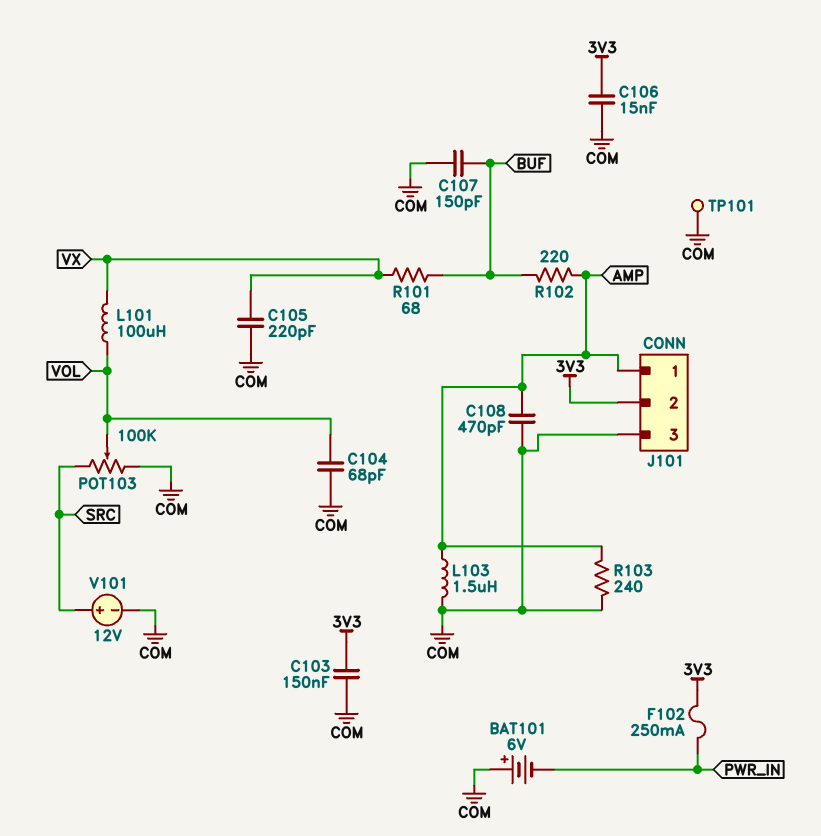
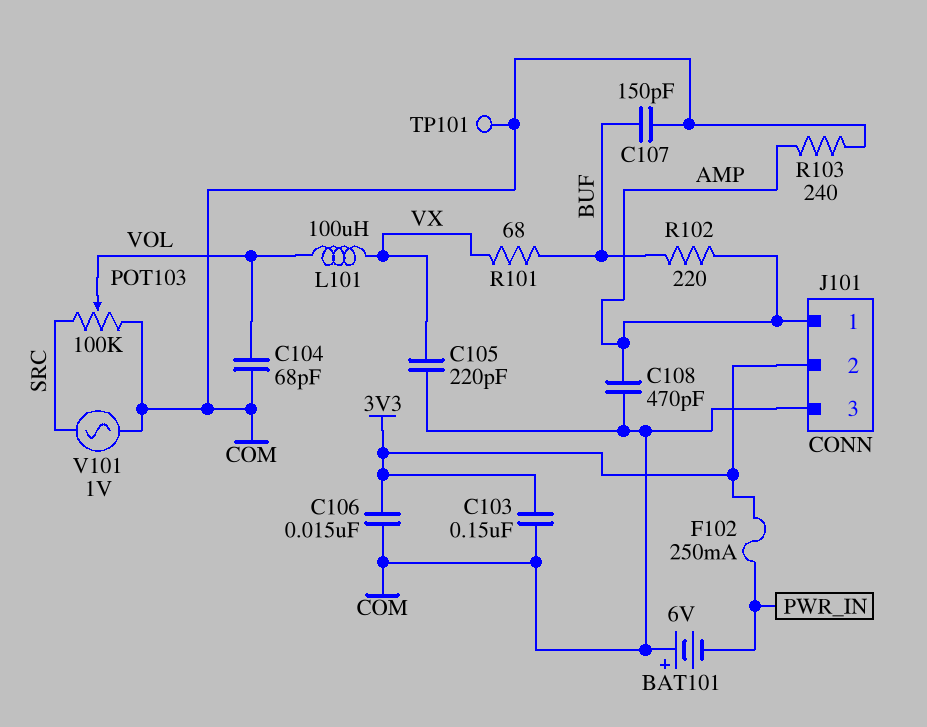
L103: 1.5uH (AMP, COM) -> none
V101: 12V (plus SRC, minus COM) -> AC 1V (COM, SRC)

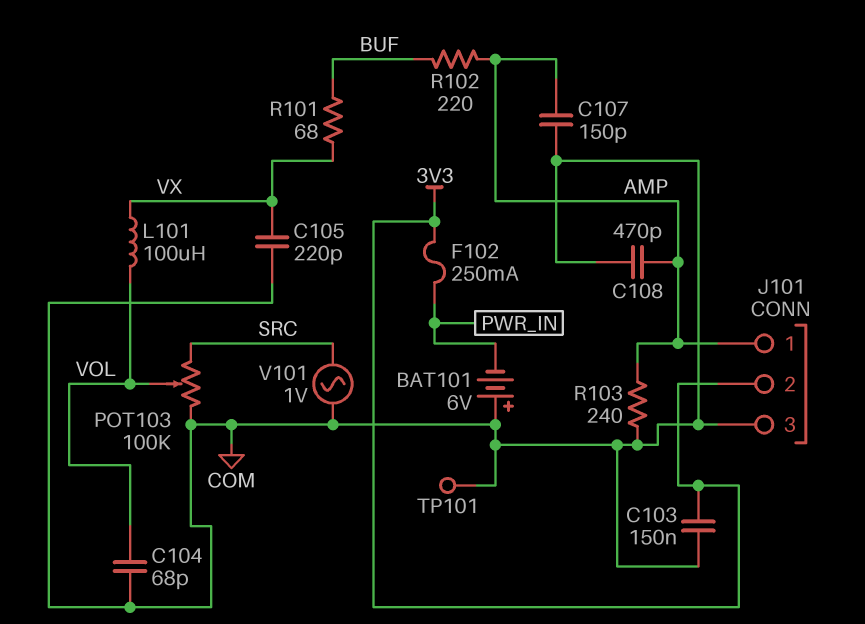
C106: 15nF (3V3, COM) -> none
C107: 150pF (BUF, COM) -> 150pF (AMP, COM)

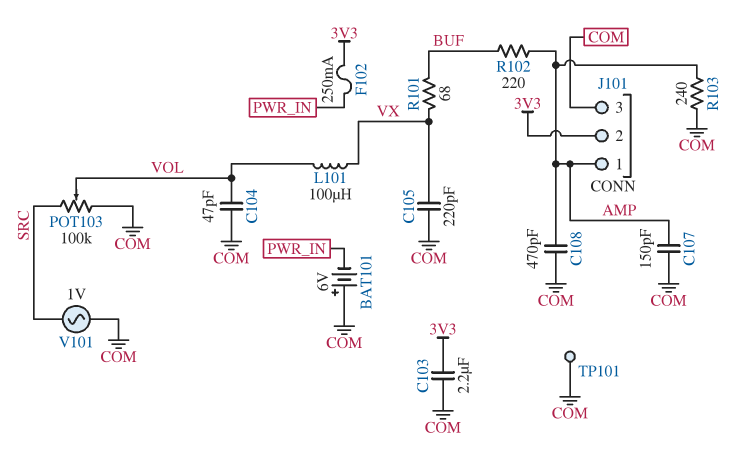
C103: 150nF (3V3, COM) -> 2.2uF (3V3, COM)
C104: 68pF (COM, VOL) -> 47pF (COM, VOL)

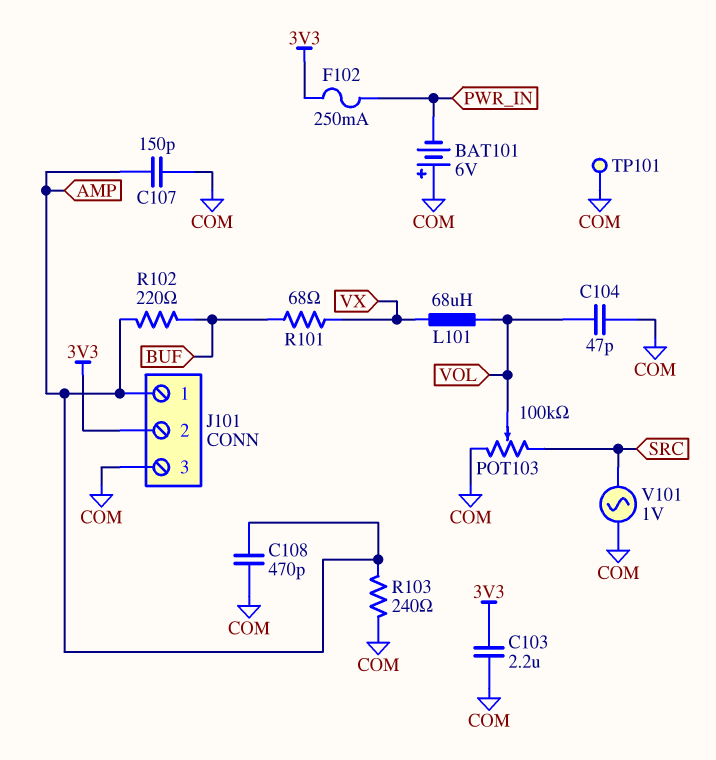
C105: 220pF (COM, VX) -> none
L101: 100uH (VOL, VX) -> 68uH (VOL, VX)

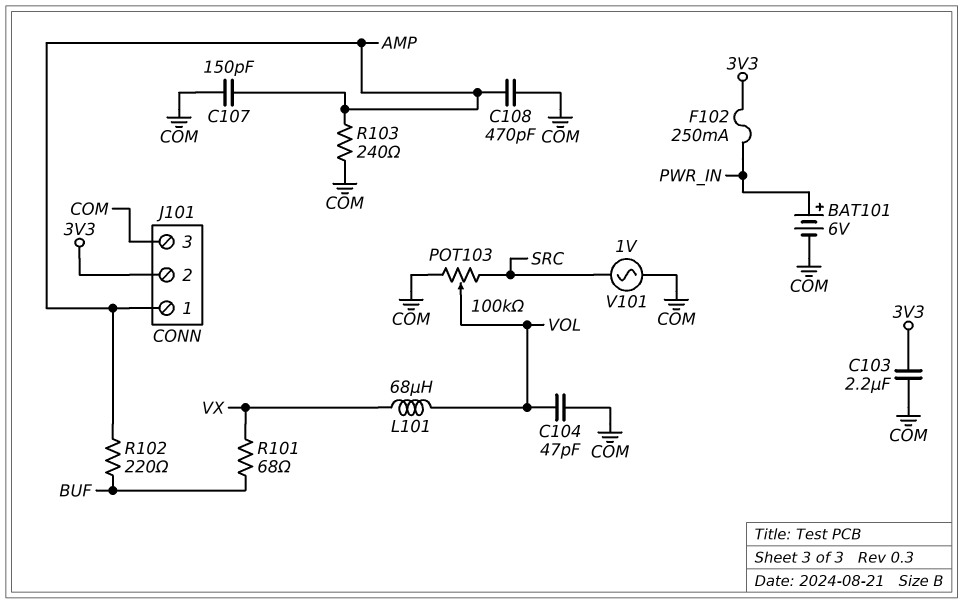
BAT101: 6V (plus COM, minus PWR_IN) -> 6V (plus PWR_IN, minus COM)
TP101: test point (COM) -> none

